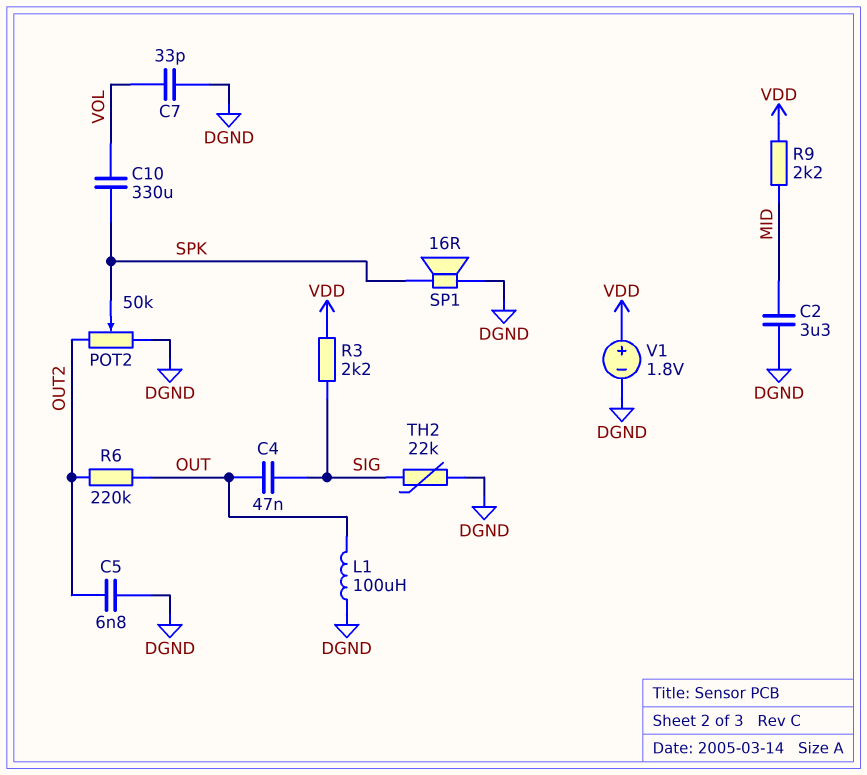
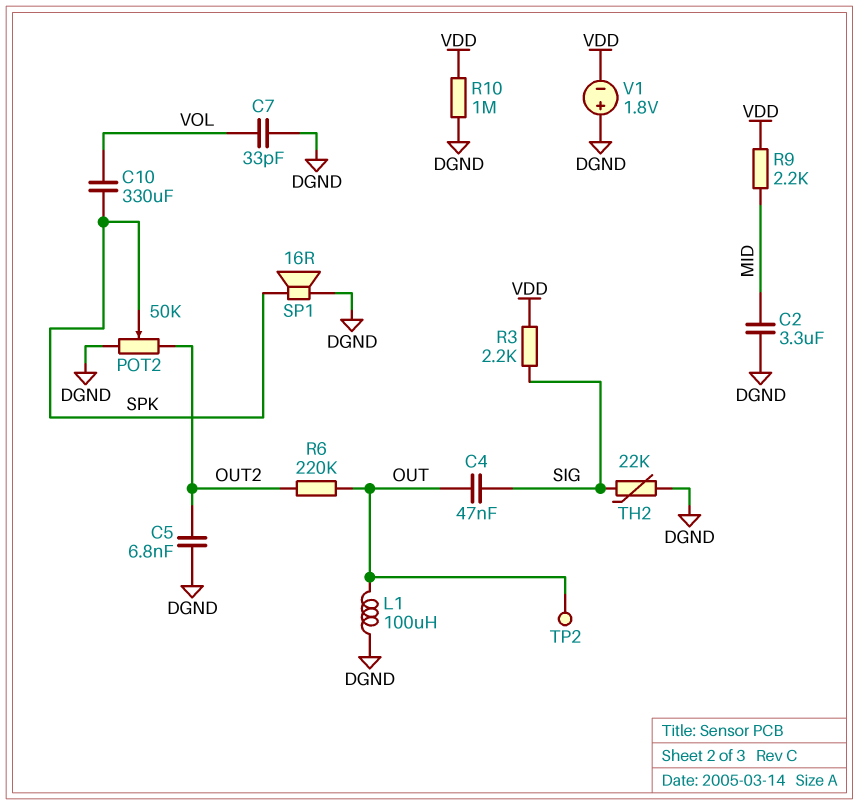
R10: none -> 1M (DGND, VDD)
TP2: none -> test point (OUT)
V1: 1.8V (plus VDD, minus DGND) -> 1.8V (plus DGND, minus VDD)

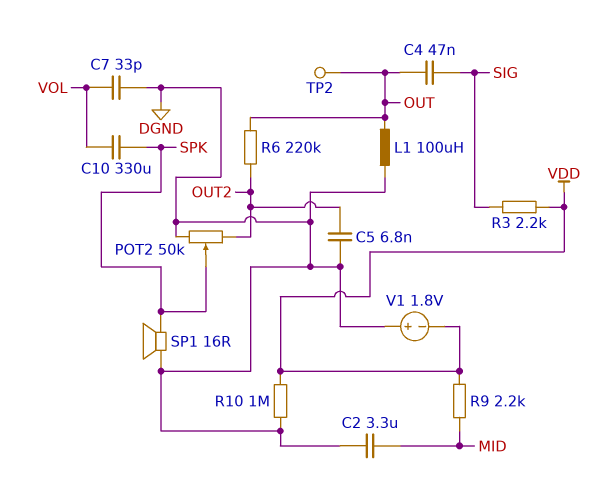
TH2: 22k (DGND, SIG) -> none

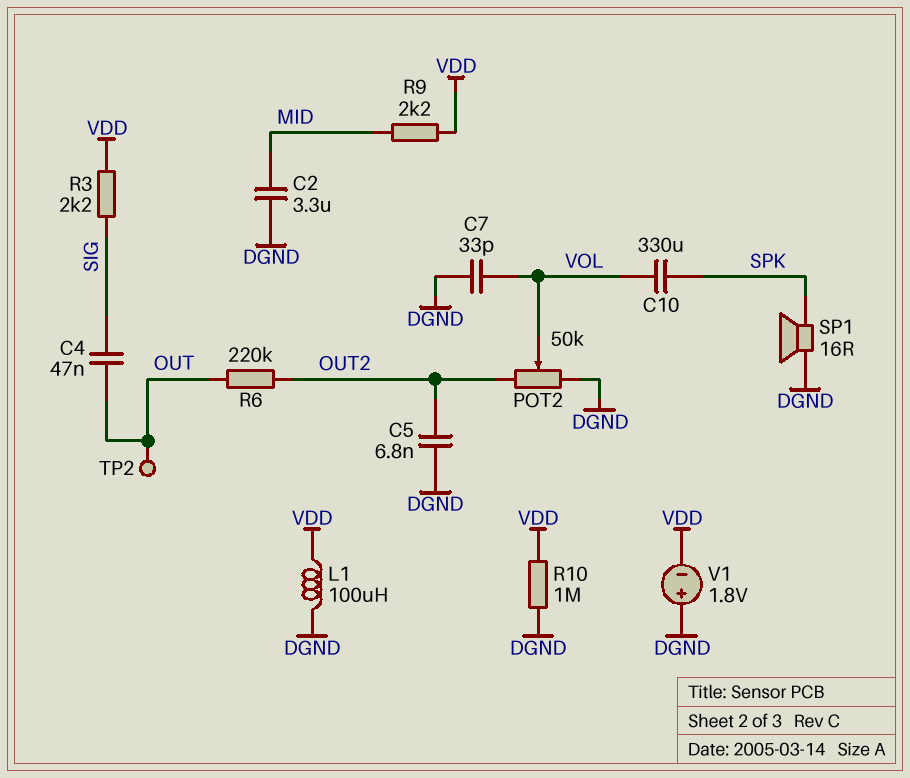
L1: 100uH (DGND, OUT) -> 100uH (DGND, VDD)
POT2: 50k (DGND, OUT2, wiper SPK) -> 50k (DGND, OUT2, wiper VOL)

